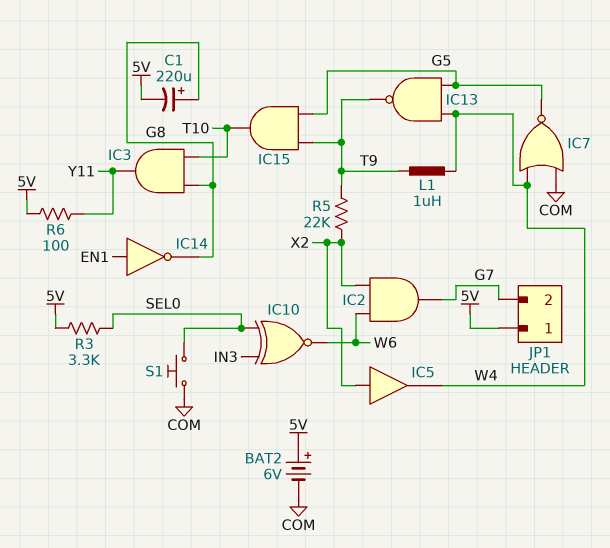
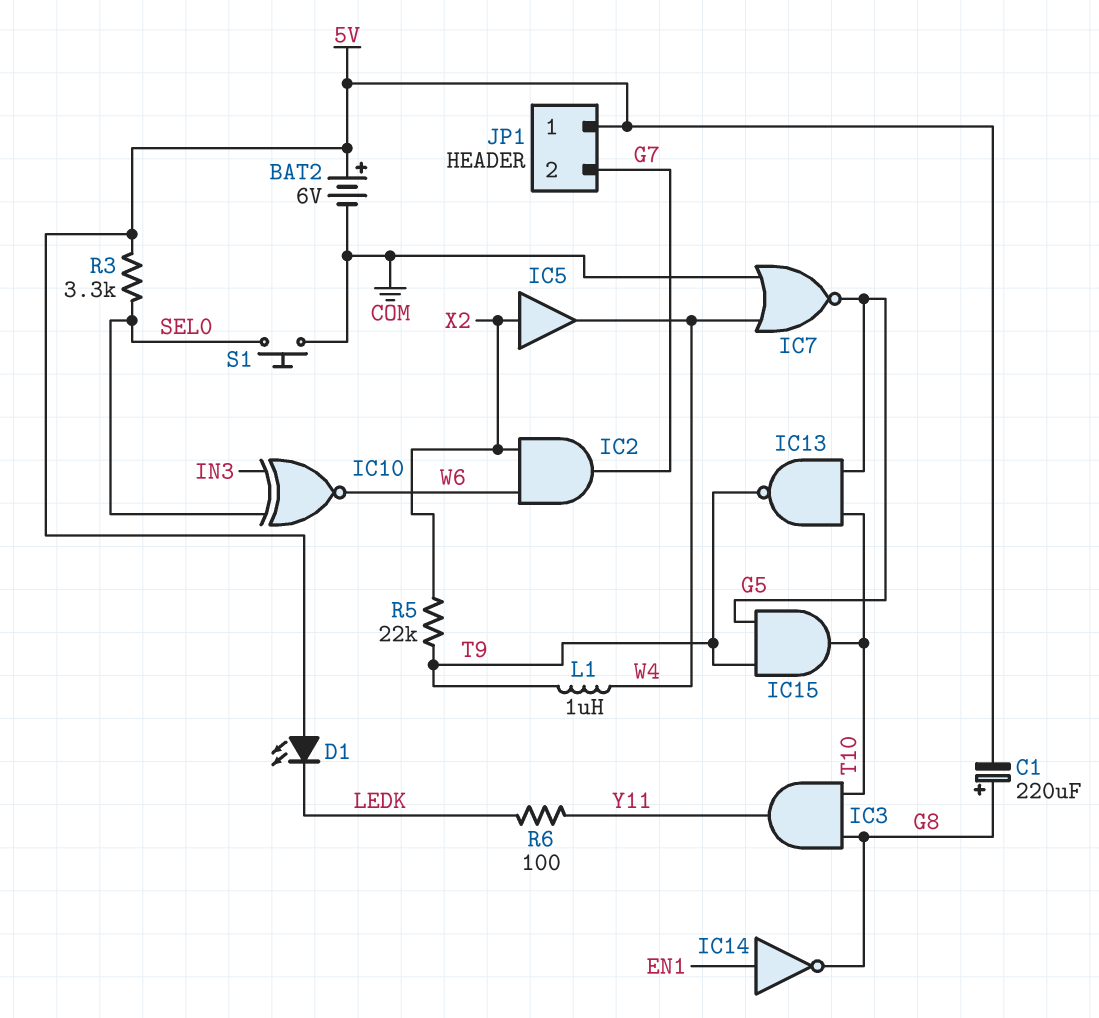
D1: none -> LED (A 5V, K LEDK)
IC13: NAND (in G5, in W4, out T9) -> NAND (in G5, in T10, out T9)
R6: 100 (5V, Y11) -> 100 (LEDK, Y11)

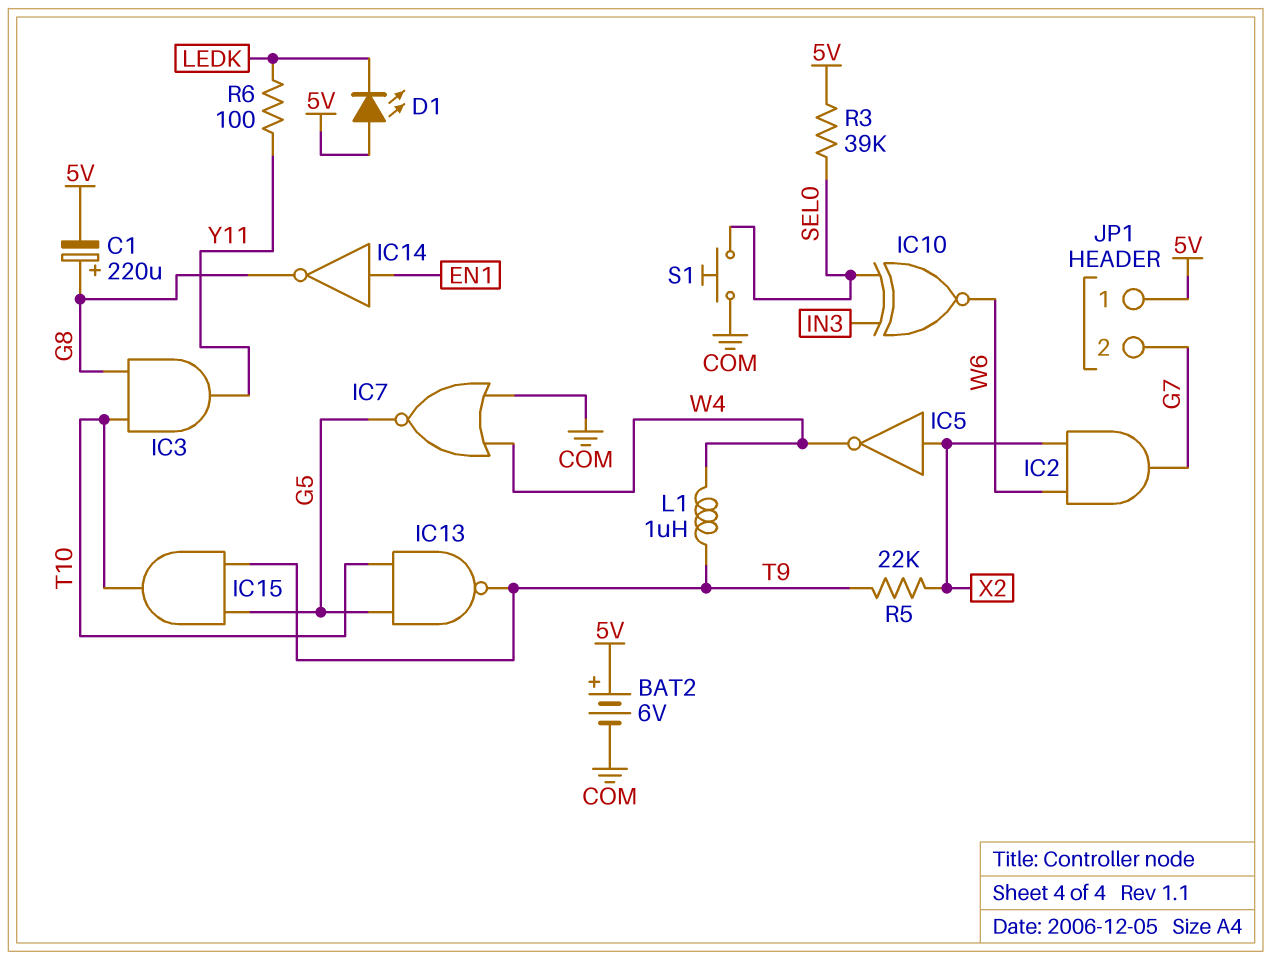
IC5: buffer (in X2, out W4) -> NOT (in X2, out W4)
R3: 3.3k (5V, SEL0) -> 39k (5V, SEL0)

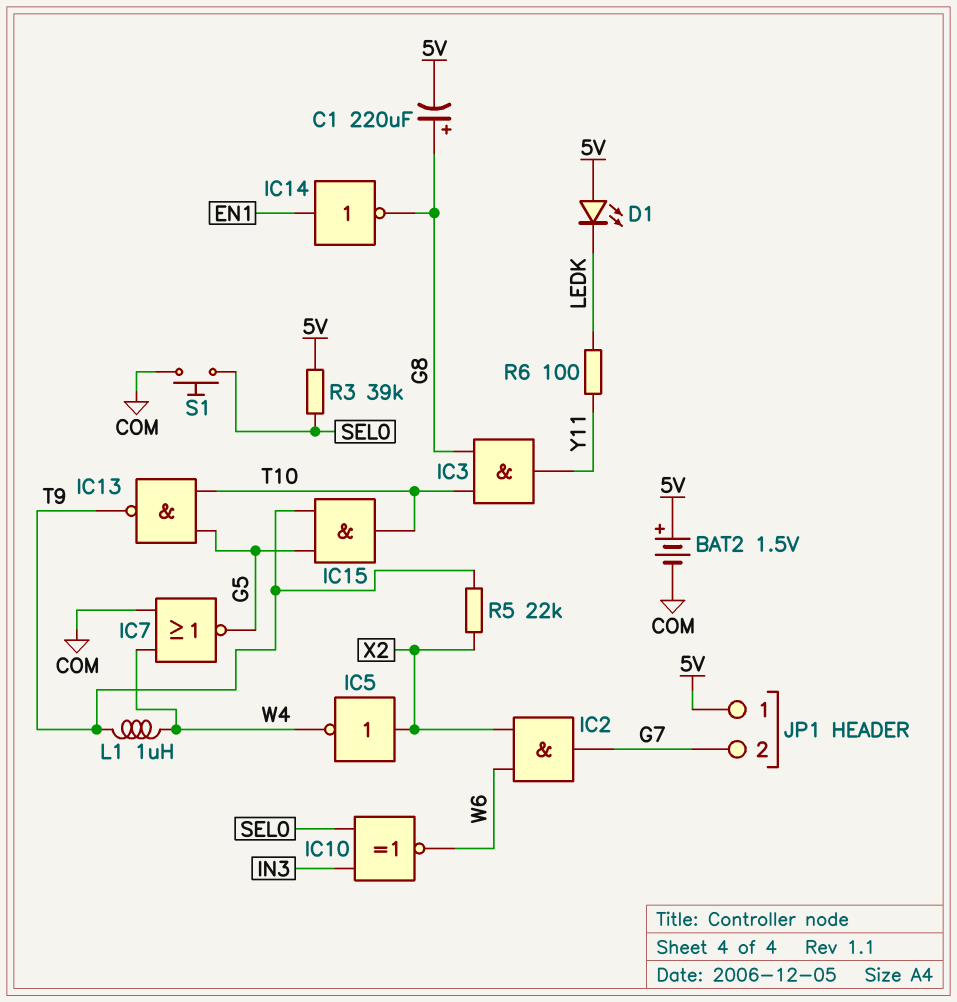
BAT2: 6V (plus 5V, minus COM) -> 1.5V (plus 5V, minus COM)

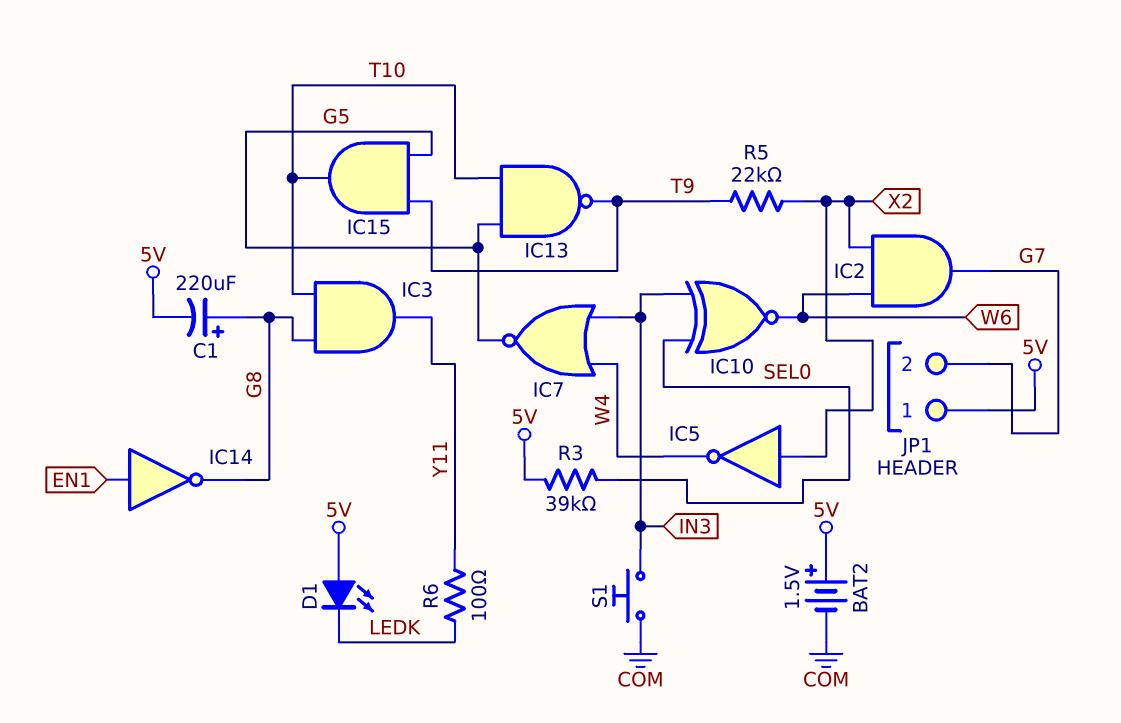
IC7: NOR (in COM, in W4, out G5) -> NOR (in IN3, in W4, out G5)
L1: 1uH (T9, W4) -> none
S1: button (COM, SEL0) -> button (COM, IN3)

